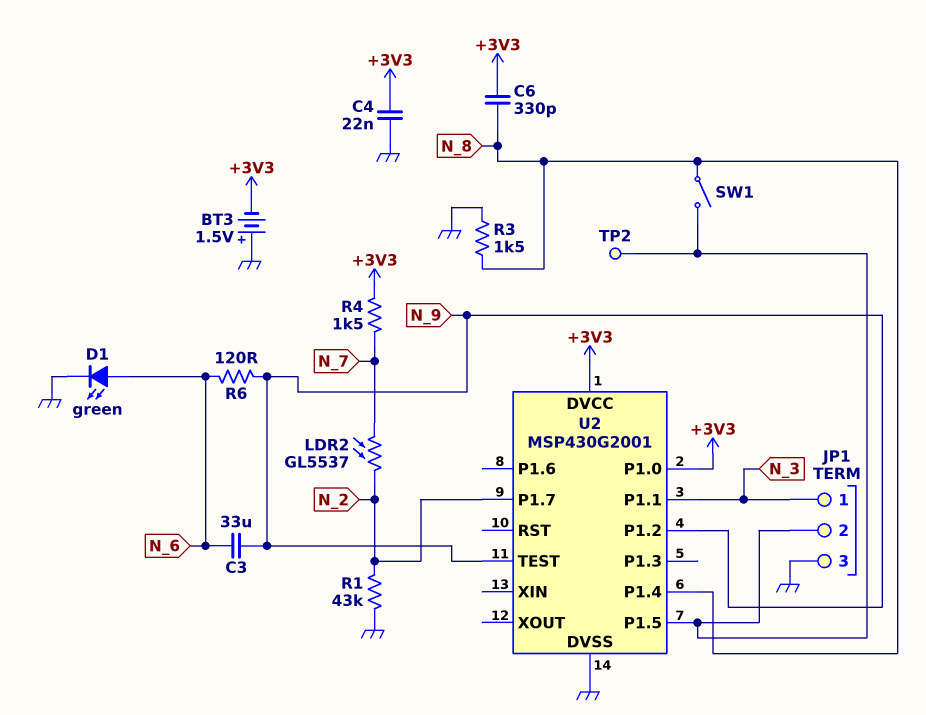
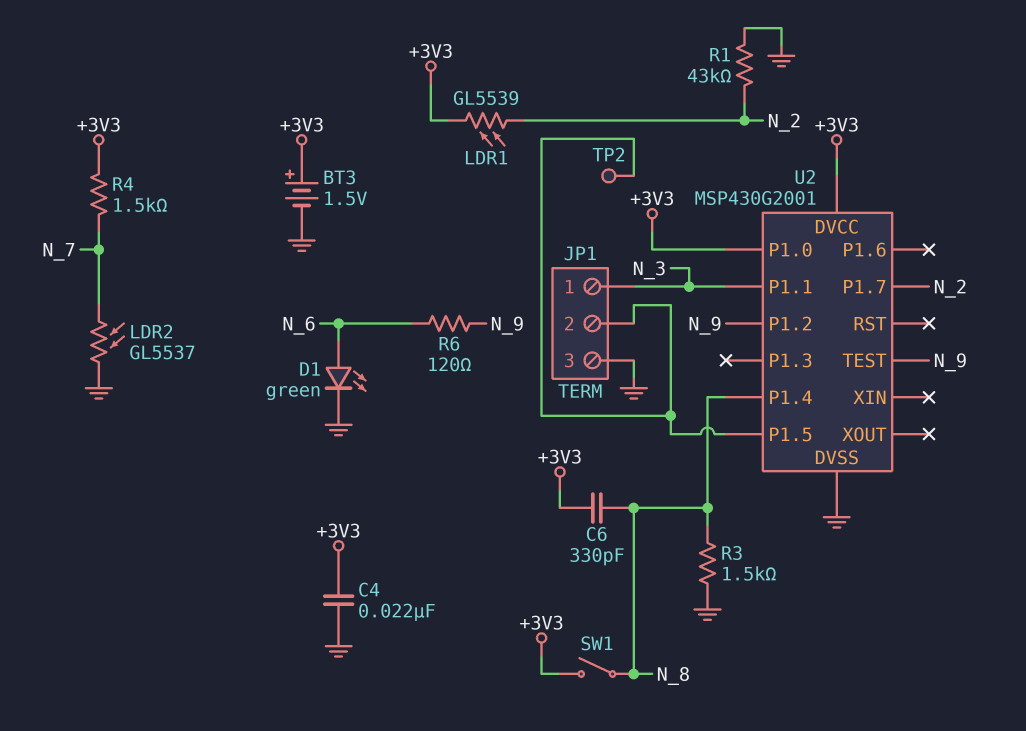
BT3: 1.5V (plus GND, minus +3V3) -> 1.5V (plus +3V3, minus GND)
C3: 33uF (N_6, N_9) -> none
LDR1: none -> GL5539 (+3V3, N_2)
LDR2: GL5537 (N_2, N_7) -> GL5537 (GND, N_7)
SW1: switch (JP1/2, N_8) -> switch (+3V3, N_8)

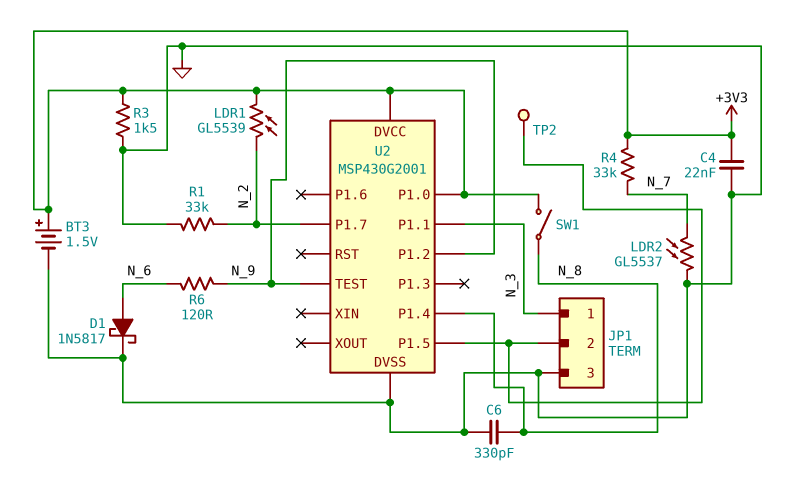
C6: 330pF (+3V3, N_8) -> 330pF (GND, N_8)
D1: LED green (A N_6, K GND) -> schottky 1N5817 (A N_6, K GND)
R1: 43k (GND, N_2) -> 33k (GND, N_2)
R3: 1.5k (GND, N_8) -> 1.5k (+3V3, GND)
R4: 1.5k (+3V3, N_7) -> 33k (+3V3, N_7)

